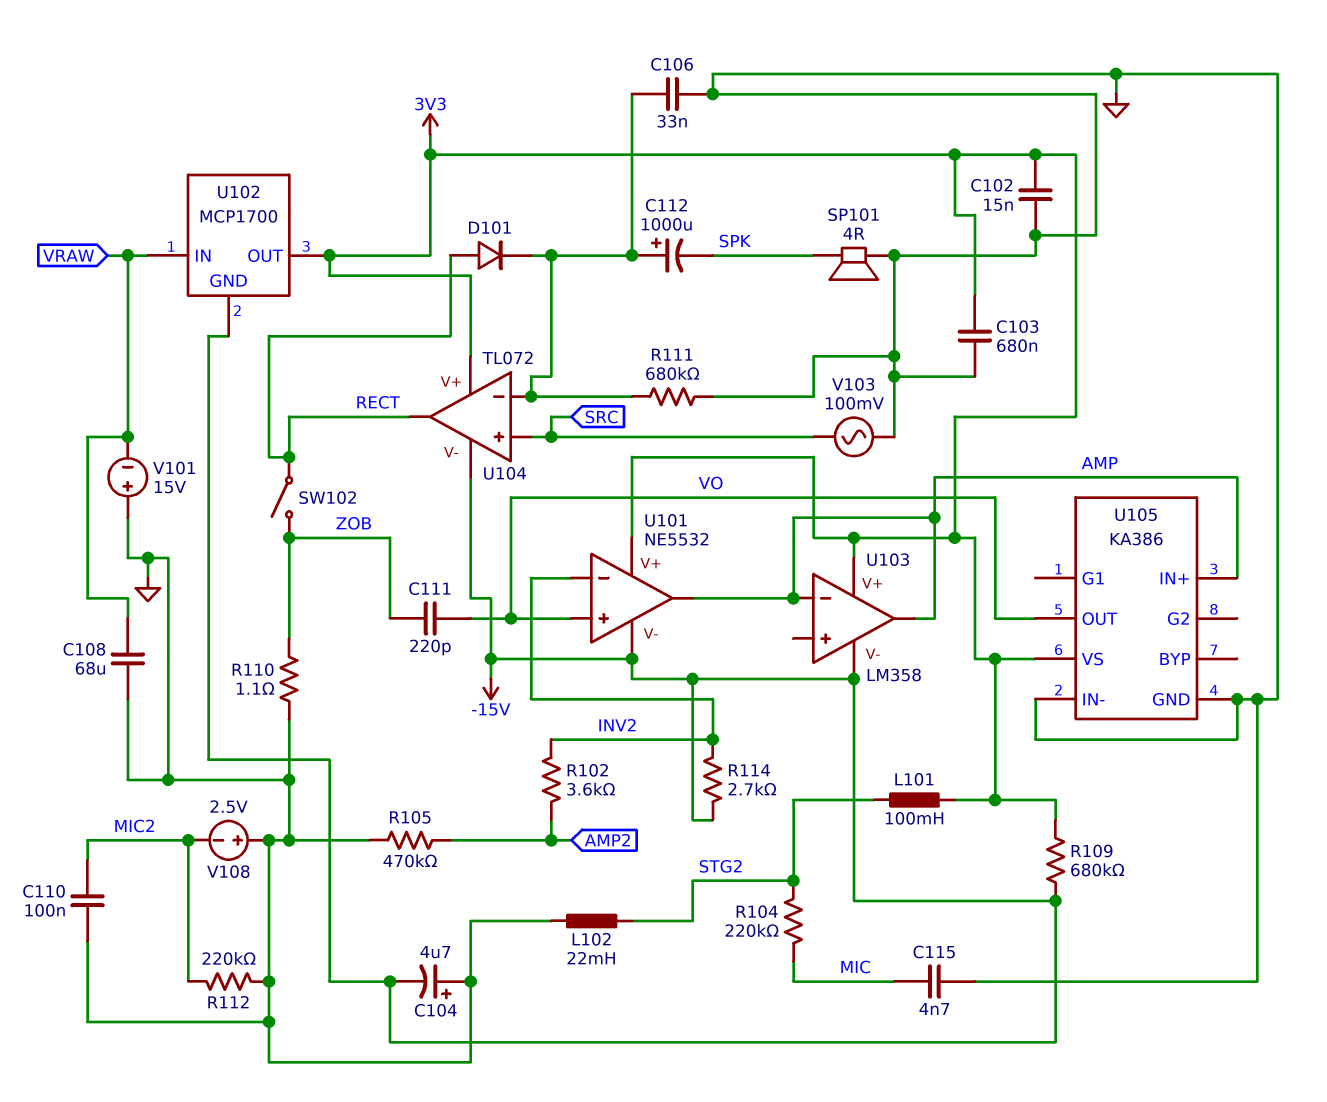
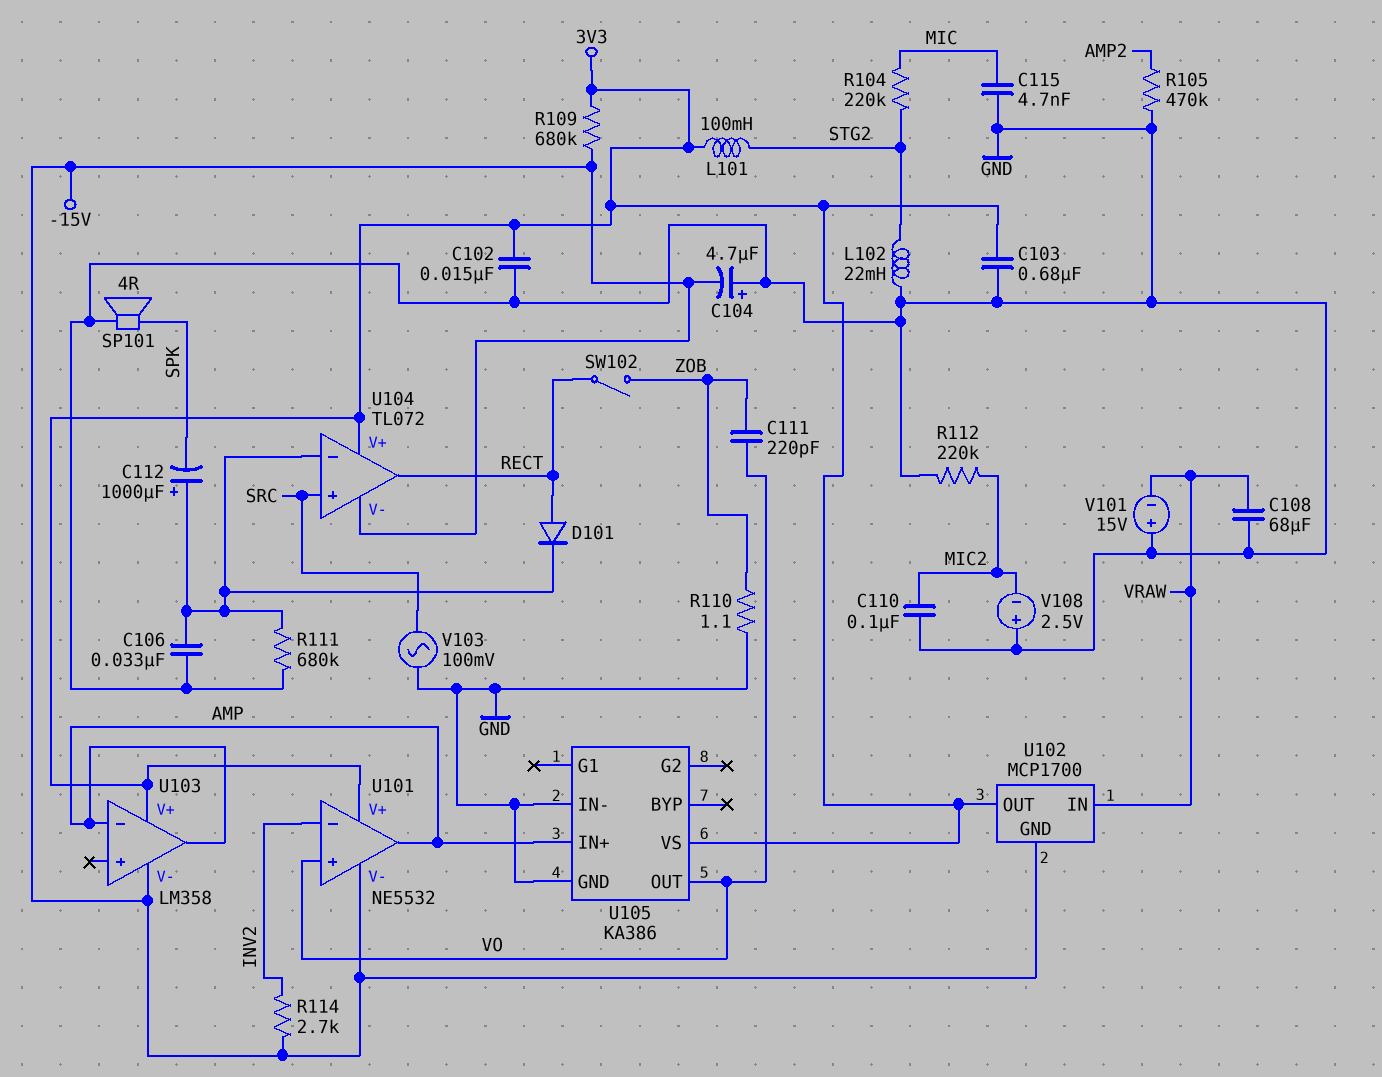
R102: 3.6k (AMP2, INV2) -> none

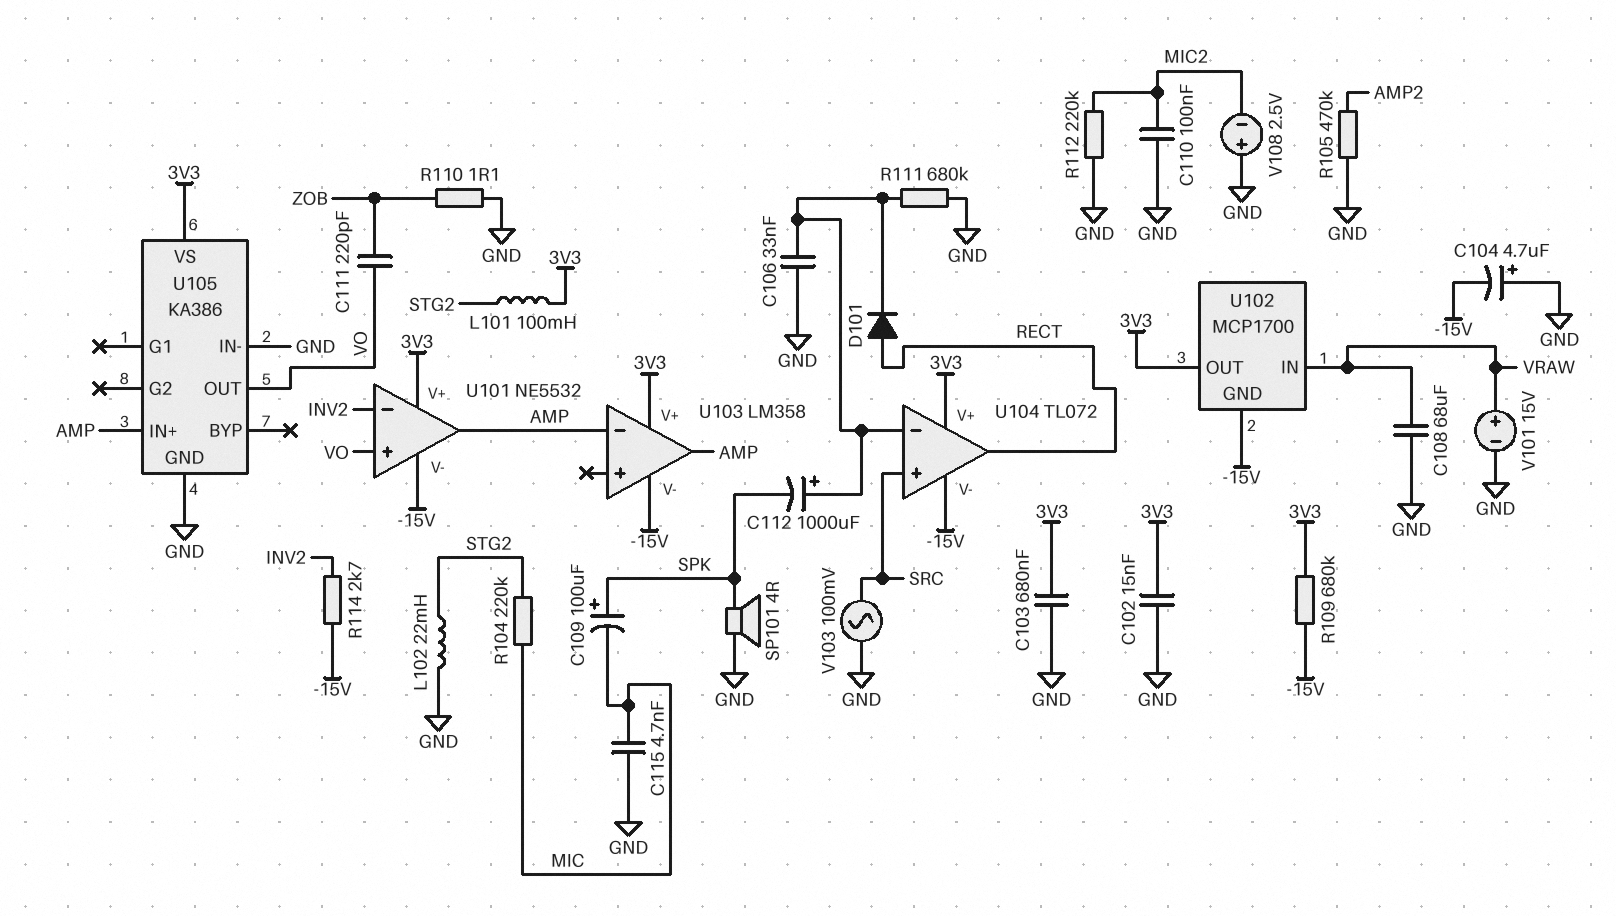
C109: none -> 100uF (plus SPK, minus MIC)
SW102: switch (RECT, ZOB) -> none
V101: 15V (plus GND, minus VRAW) -> 15V (plus VRAW, minus GND)

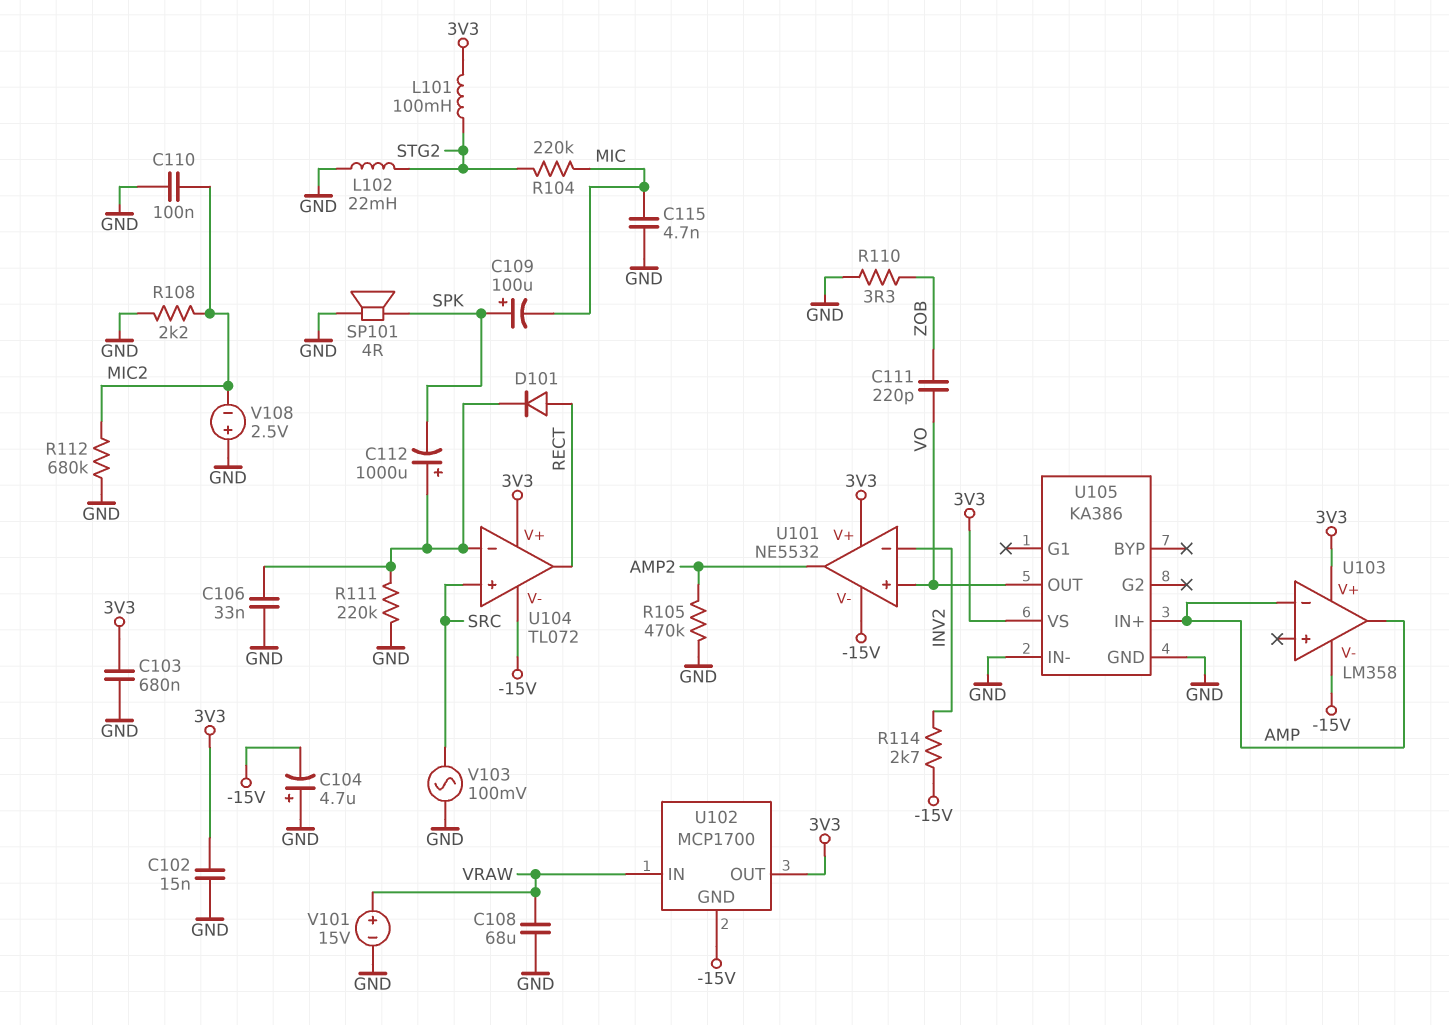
R108: none -> 2.2k (GND, MIC2)
R109: 680k (-15V, 3V3) -> none
R110: 1.1 (GND, ZOB) -> 3.3 (GND, ZOB)
R111: 680k (GND, U104/in-) -> 220k (GND, U104/in-)
R112: 220k (GND, MIC2) -> 680k (GND, MIC2)
U101 pin out: AMP -> AMP2

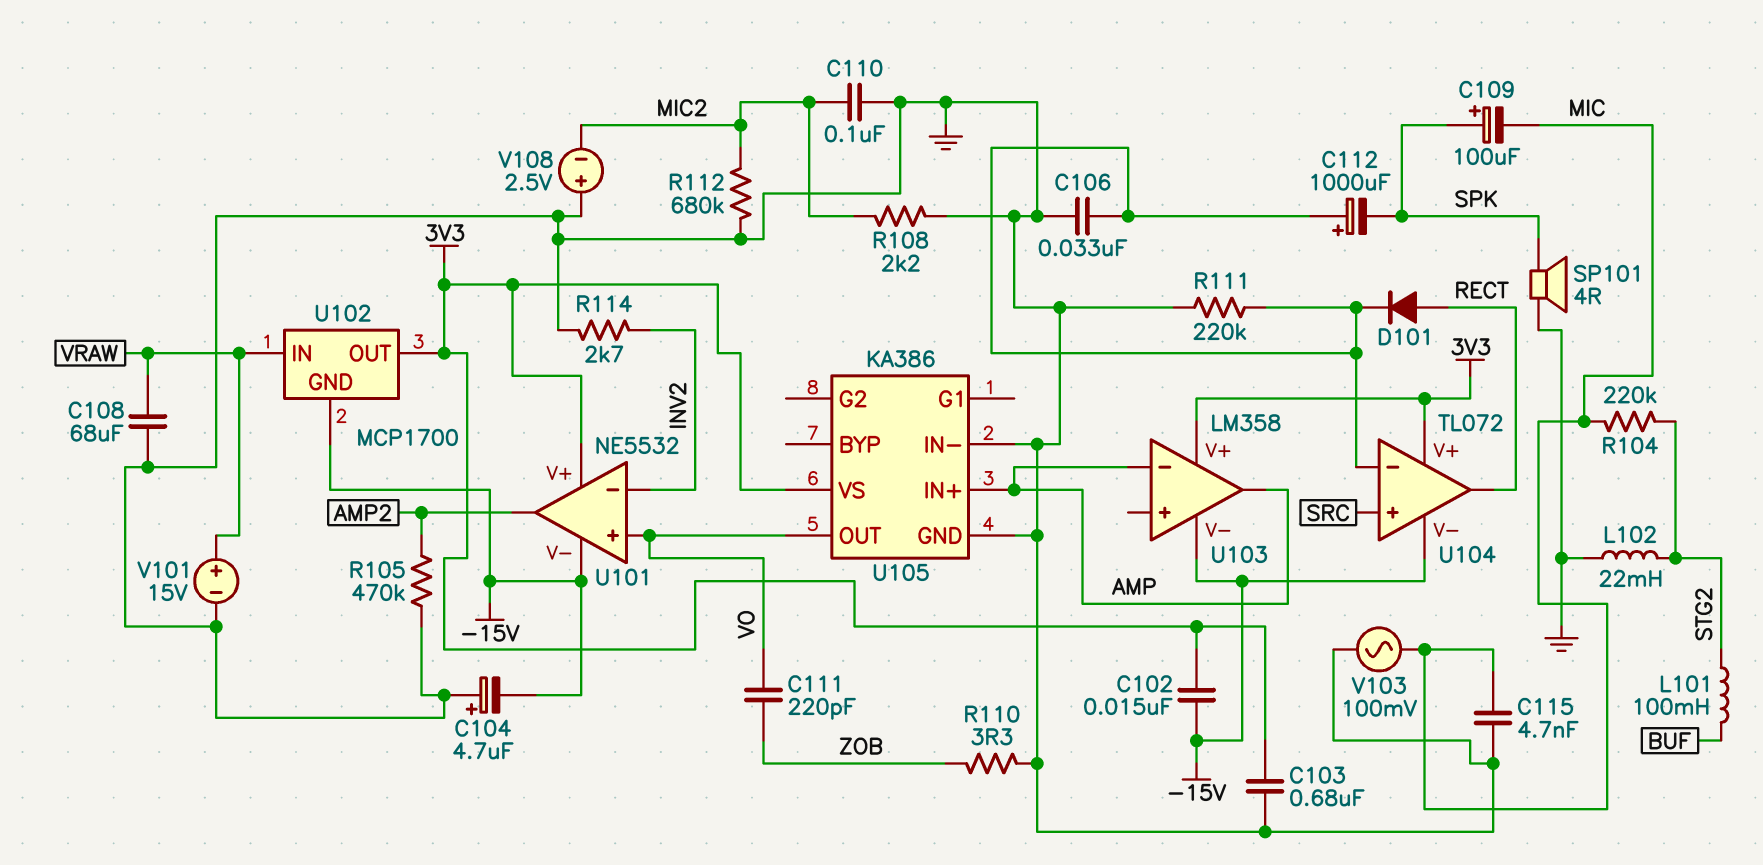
C102: 15nF (3V3, GND) -> 15nF (-15V, 3V3)
L101: 100mH (3V3, STG2) -> 100mH (BUF, STG2)
R114: 2.7k (-15V, INV2) -> 2.7k (GND, INV2)
V103: AC 100mV (GND, SRC) -> AC 100mV (GND, MIC)

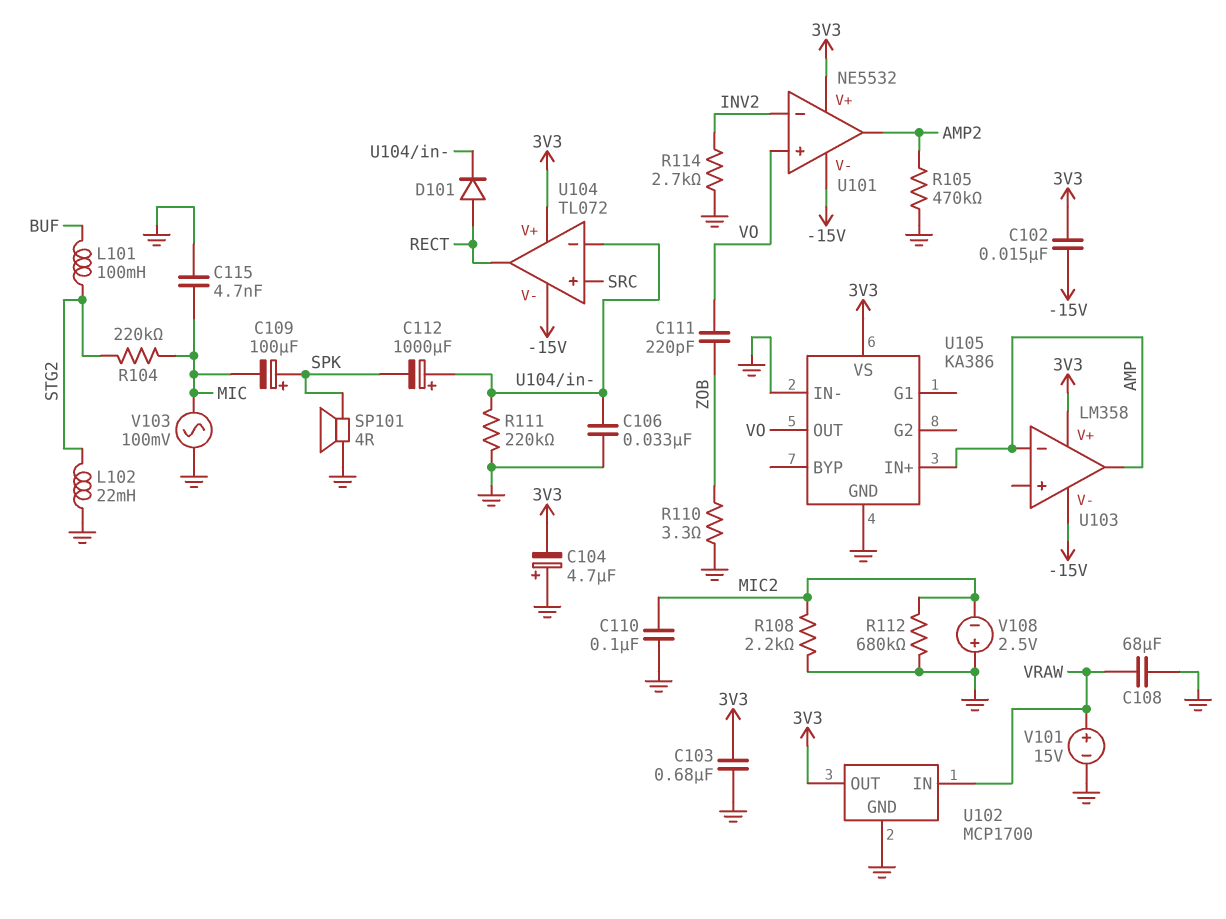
C104: 4.7uF (plus GND, minus -15V) -> 4.7uF (plus GND, minus 3V3)
U102 pin GND: -15V -> GND

